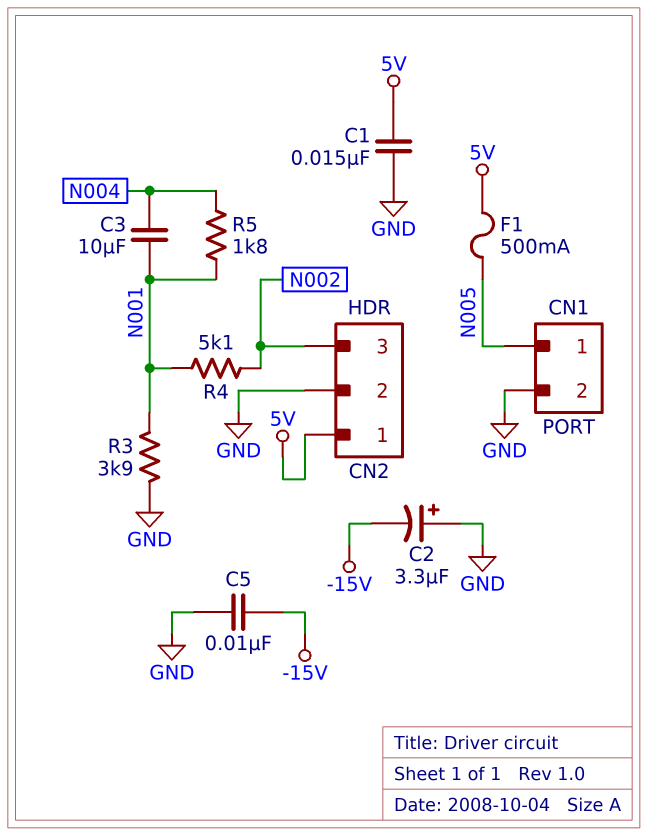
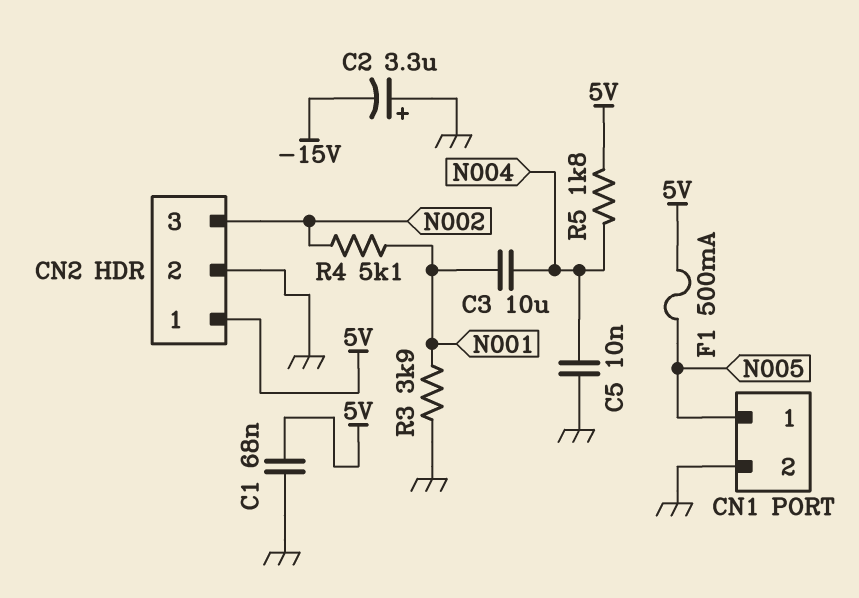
C1: 15nF (5V, GND) -> 68nF (5V, GND)
C5: 10nF (-15V, GND) -> 10nF (GND, N004)
R5: 1.8k (N001, N004) -> 1.8k (5V, N004)

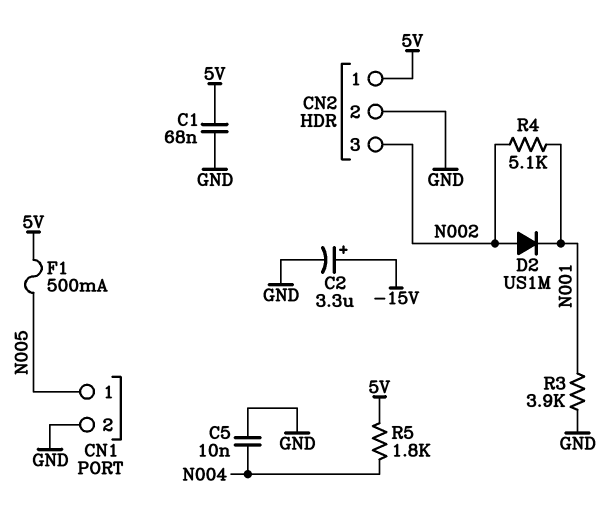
C2: 3.3uF (plus GND, minus -15V) -> 3.3uF (plus -15V, minus GND)
C3: 10uF (N001, N004) -> none
D2: none -> diode US1M (A N002, K N001)

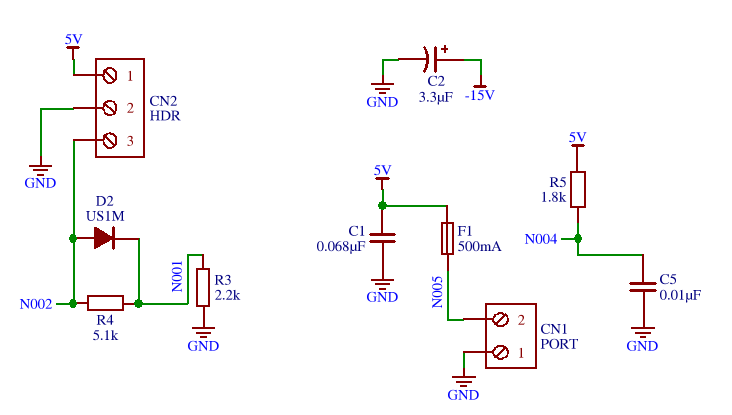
CN1 pin 1: N005 -> GND
CN1 pin 2: GND -> N005
R3: 3.9k (GND, N001) -> 2.2k (GND, N001)

